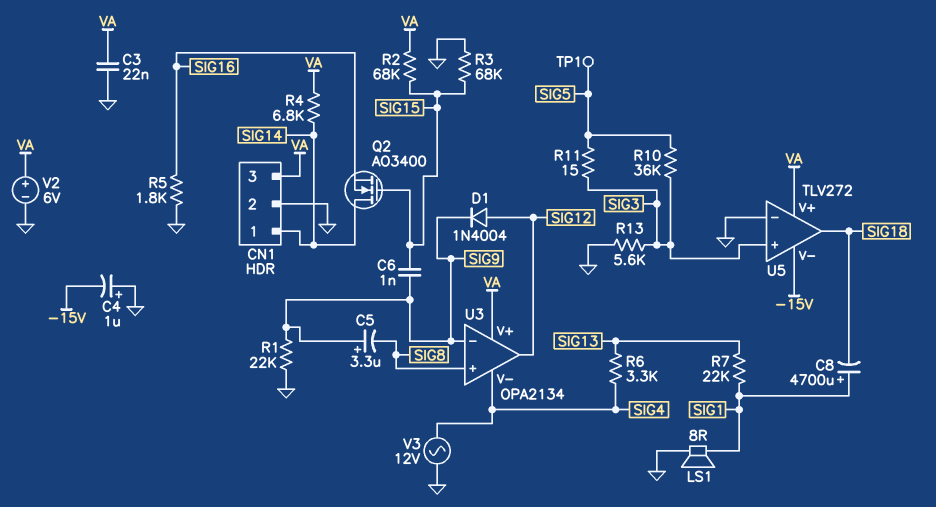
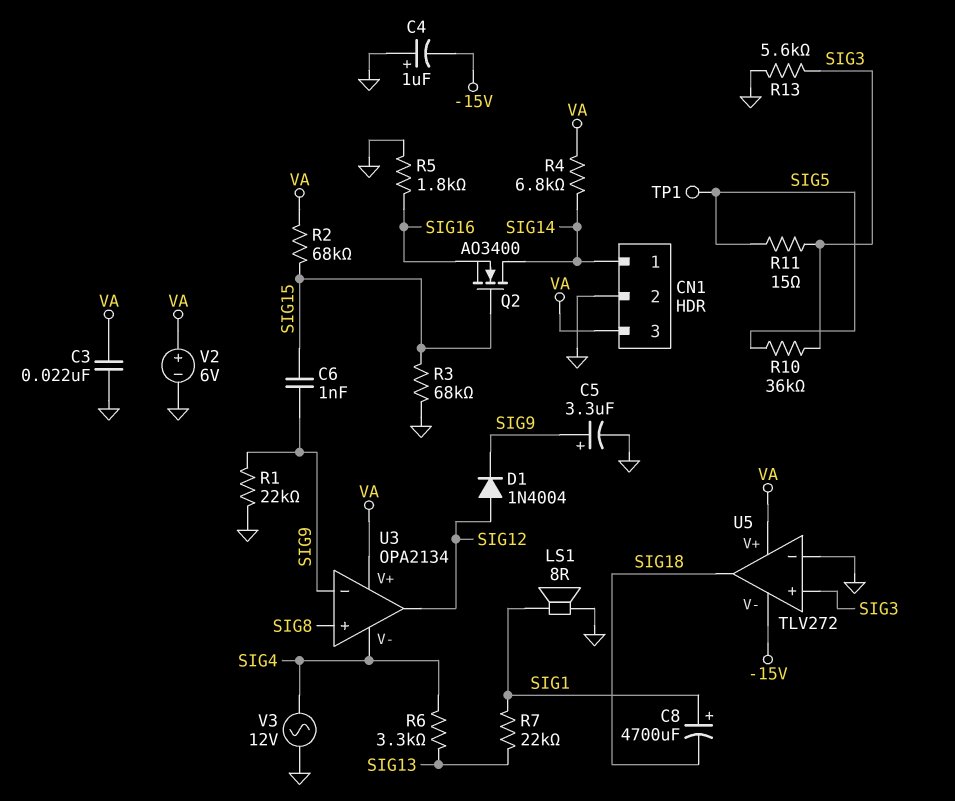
C5: 3.3uF (plus SIG9, minus SIG8) -> 3.3uF (plus SIG9, minus GND)

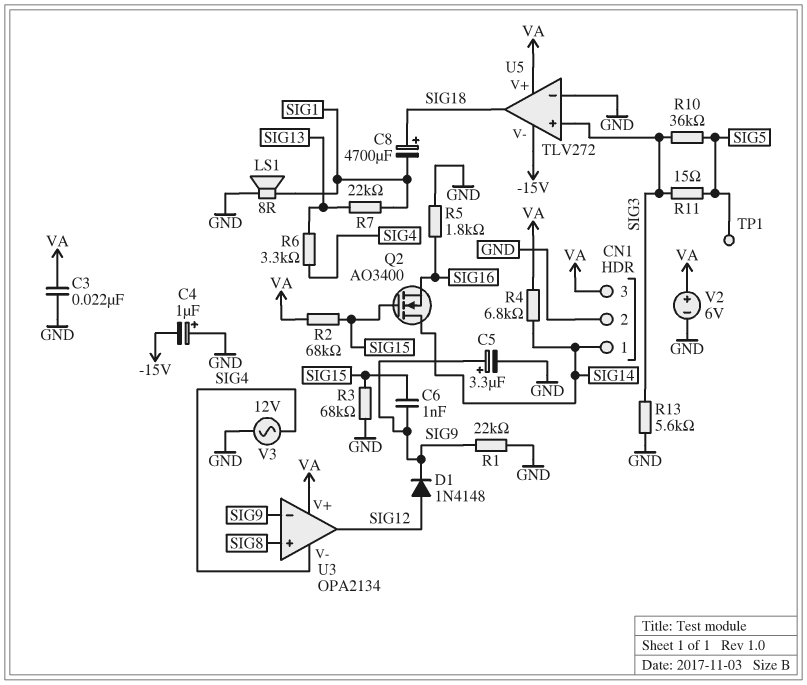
C8: 4700uF (plus SIG1, minus SIG18) -> 4700uF (plus SIG18, minus SIG1)
D1: diode 1N4004 (A SIG12, K SIG9) -> diode 1N4148 (A SIG12, K SIG9)

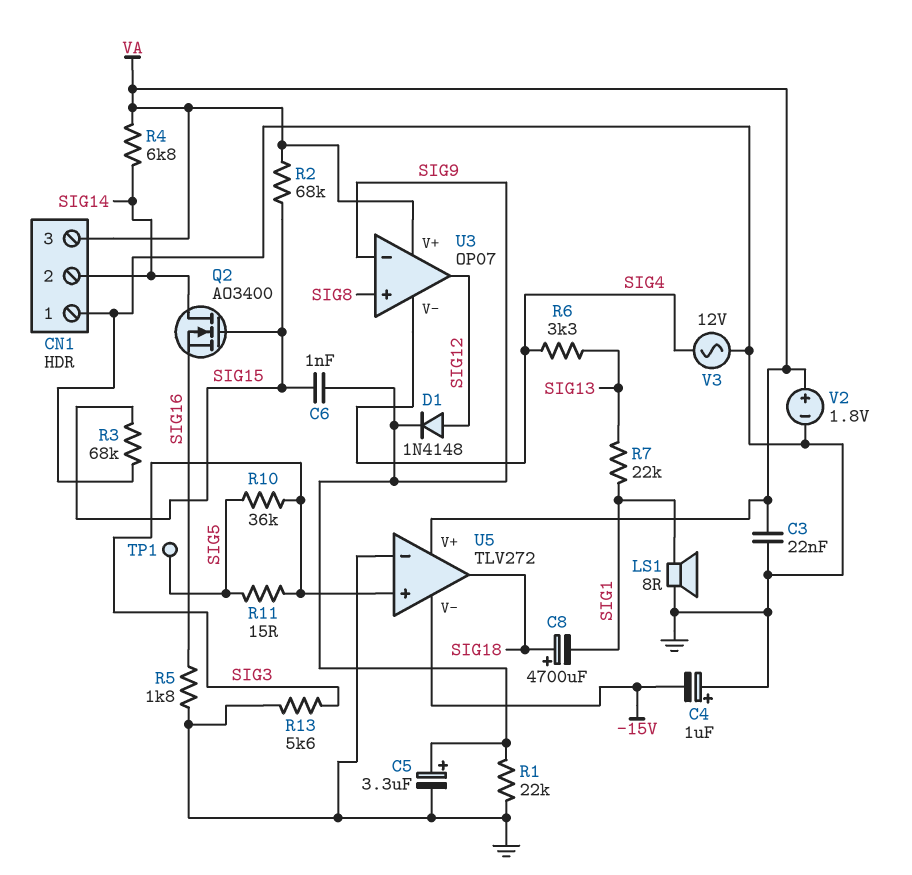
CN1 pin 1: SIG14 -> GND
CN1 pin 2: GND -> SIG14
U3: OPA2134 -> OP07
V2: 6V (plus VA, minus GND) -> 1.8V (plus VA, minus GND)

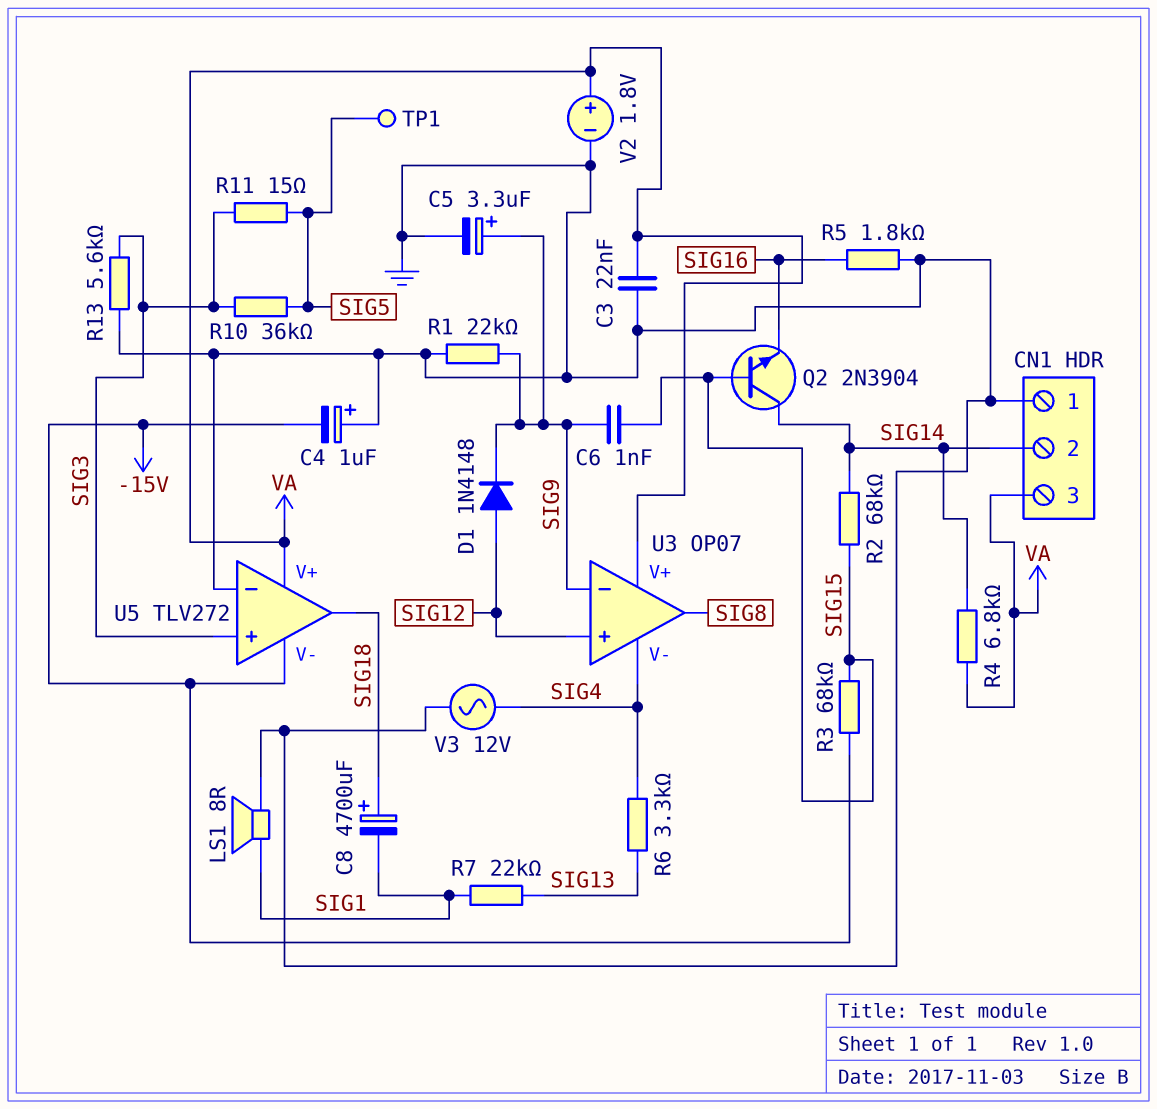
Q2: NMOS AO3400 (G SIG15, D SIG14, S SIG16) -> NPN 2N3904 (B SIG15, C SIG14, E SIG16)
R2: 68k (SIG15, VA) -> 68k (SIG14, SIG15)
R3: 68k (GND, SIG15) -> 68k (-15V, SIG15)
U3 pin in+: SIG8 -> SIG12
U3 pin out: SIG12 -> SIG8

